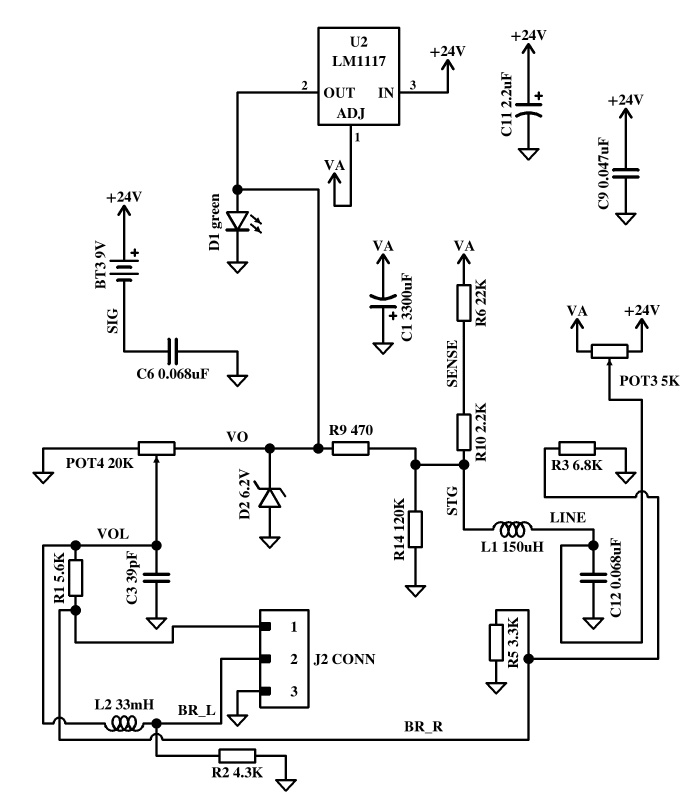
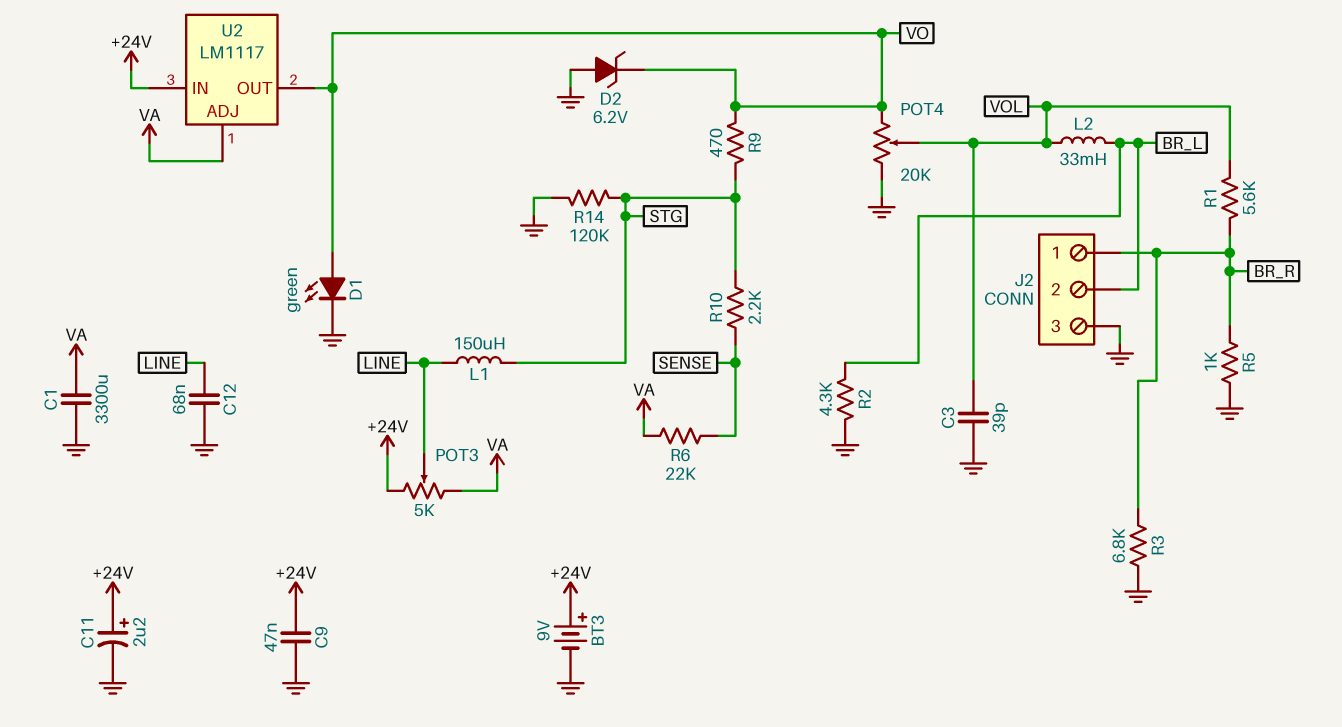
BT3: 9V (plus +24V, minus SIG) -> 9V (plus +24V, minus GND)
C1: 3300uF (plus GND, minus VA) -> 3300uF (GND, VA)
C6: 68nF (GND, SIG) -> none
R5: 3.3k (BR_R, GND) -> 1k (BR_R, GND)

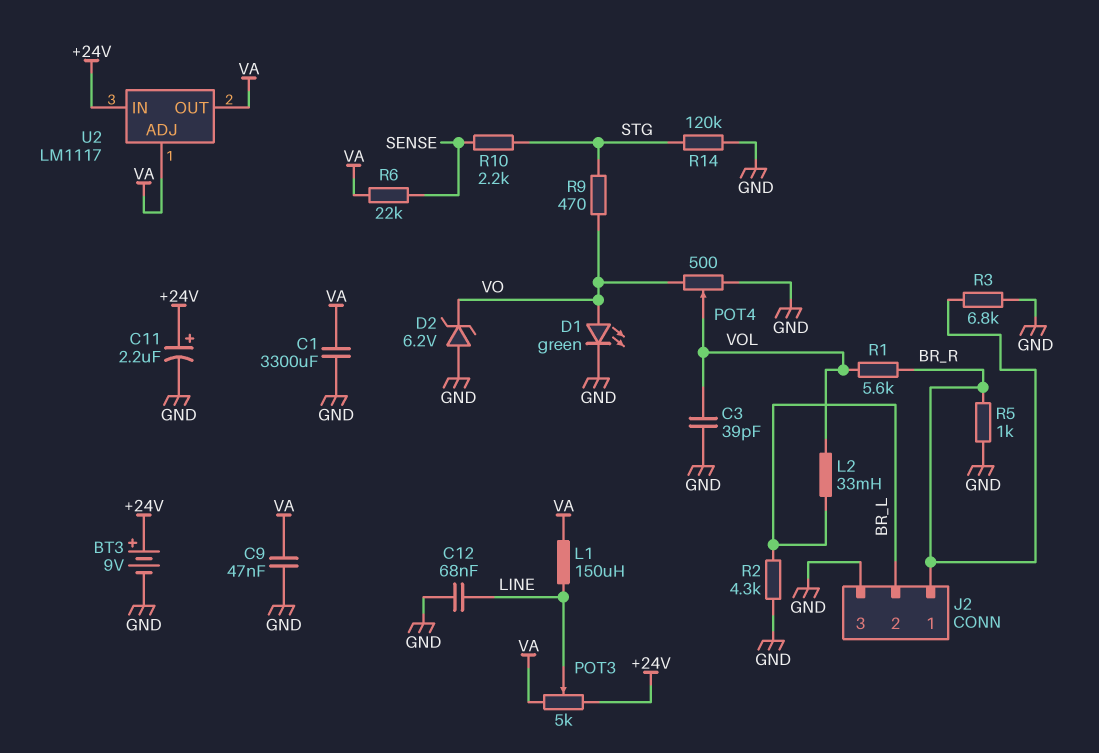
C9: 47nF (+24V, GND) -> 47nF (GND, VA)
L1: 150uH (LINE, STG) -> 150uH (LINE, VA)
POT4: 20k (GND, VO, wiper VOL) -> 500 (GND, VO, wiper VOL)
U2 pin OUT: VO -> VA

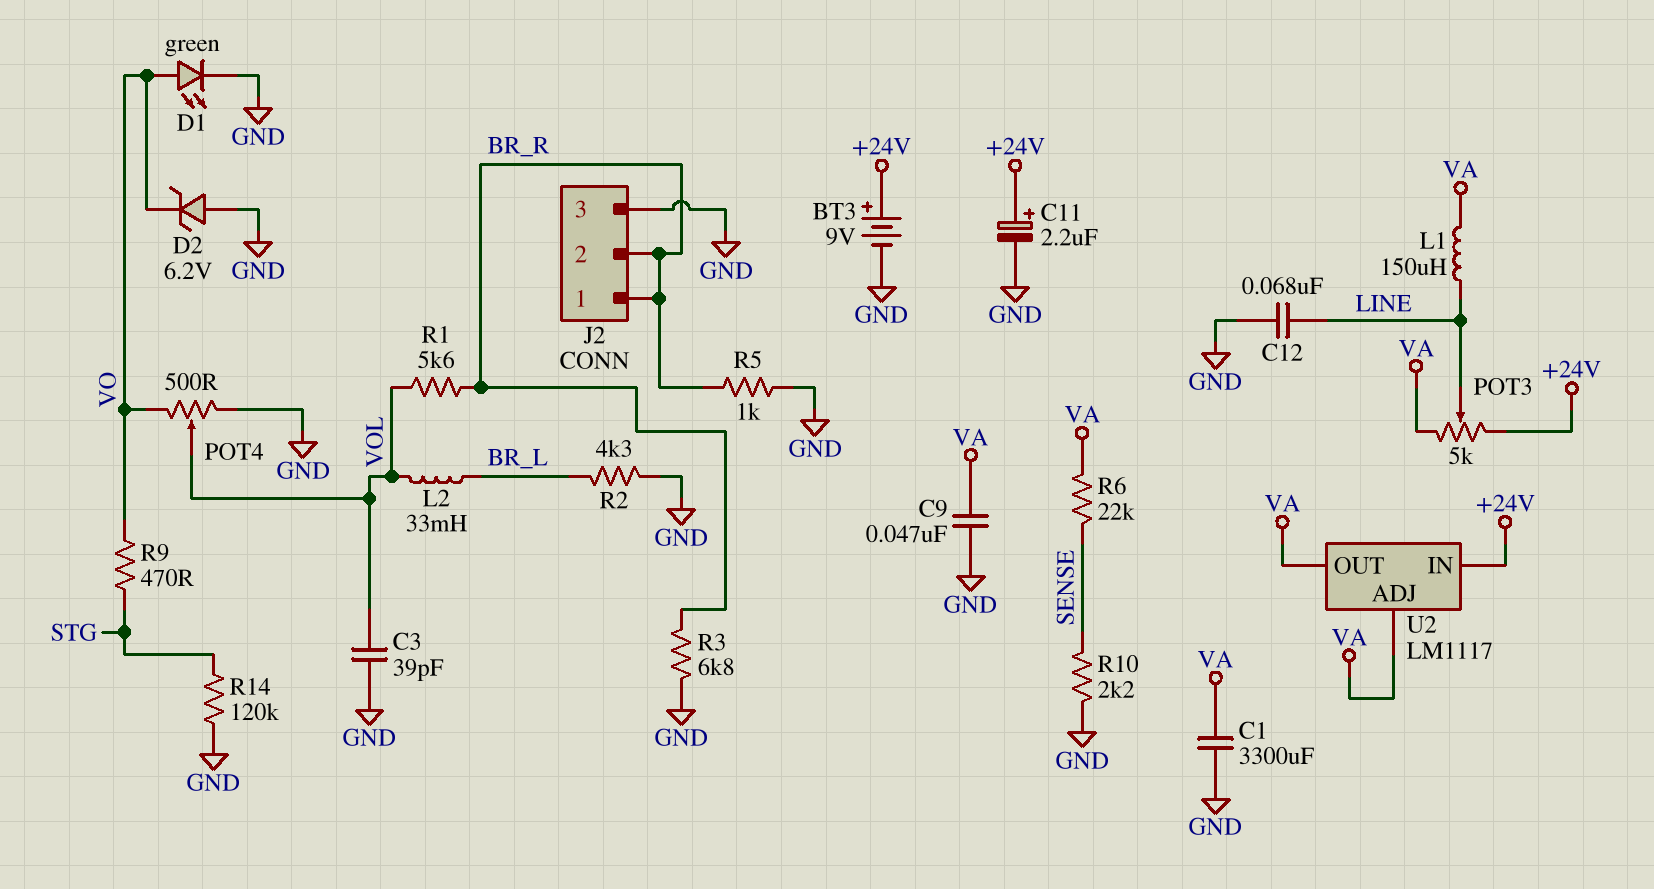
J2 pin 2: BR_L -> BR_R
R10: 2.2k (SENSE, STG) -> 2.2k (GND, SENSE)

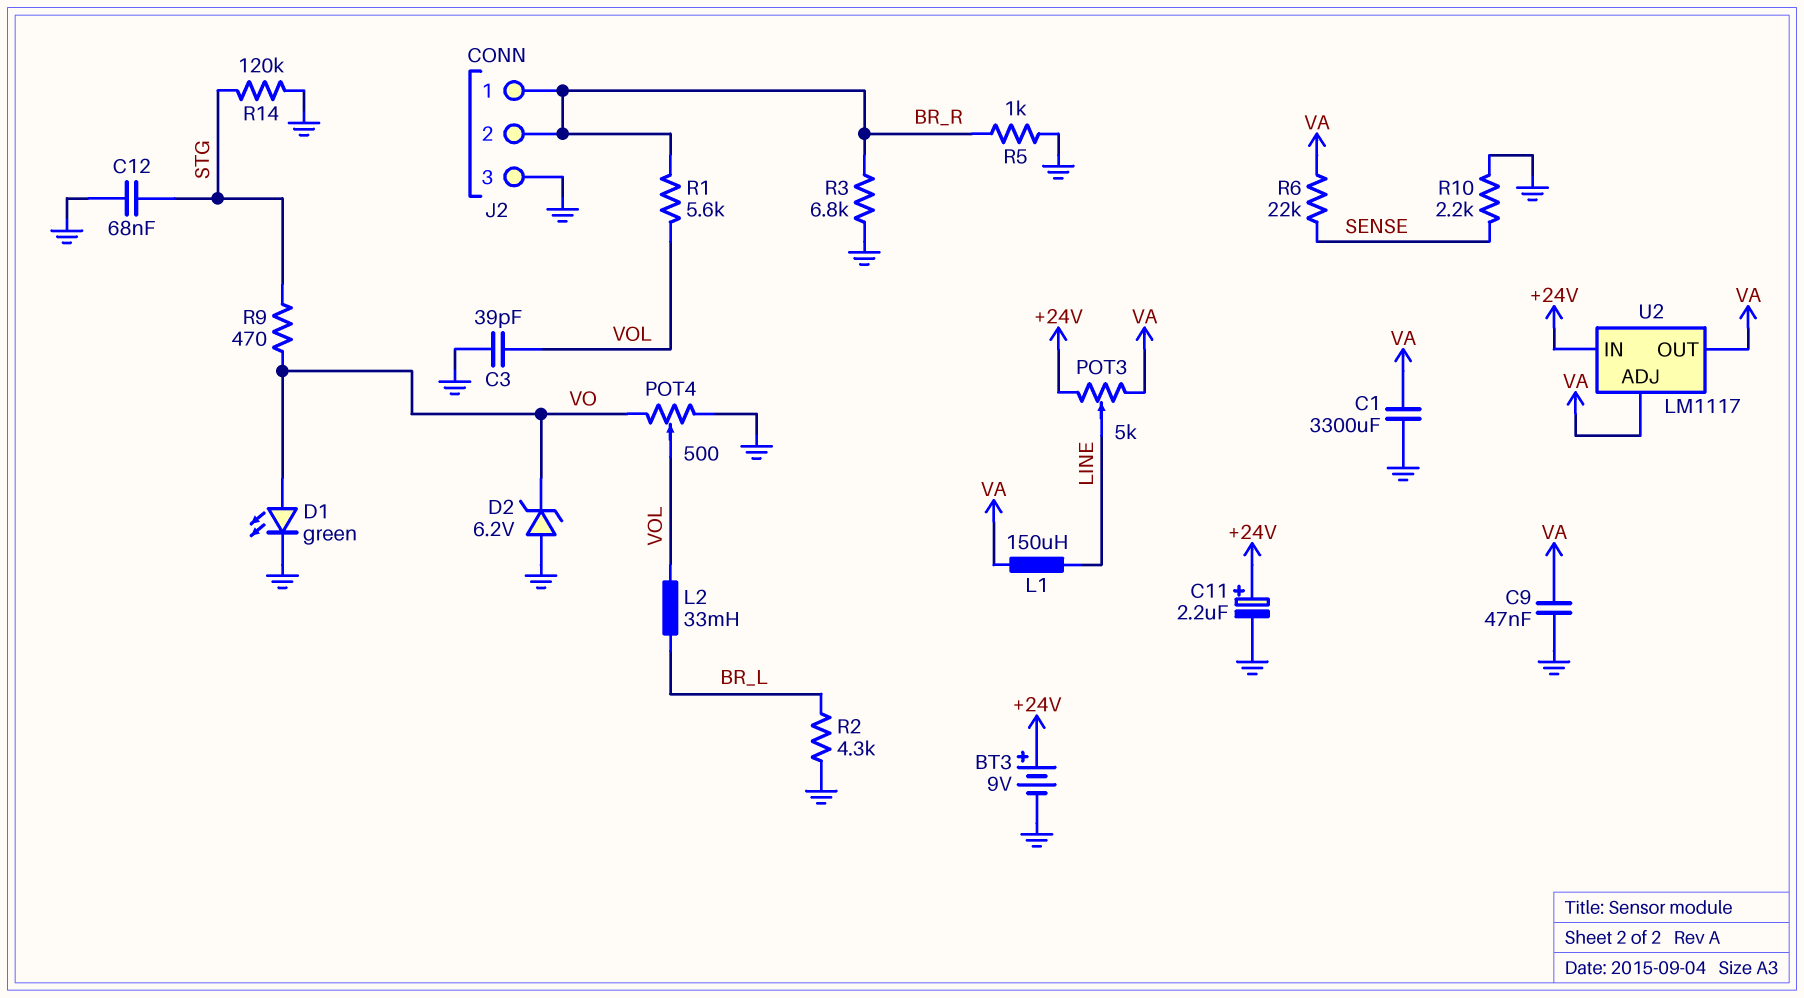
C12: 68nF (GND, LINE) -> 68nF (GND, STG)

